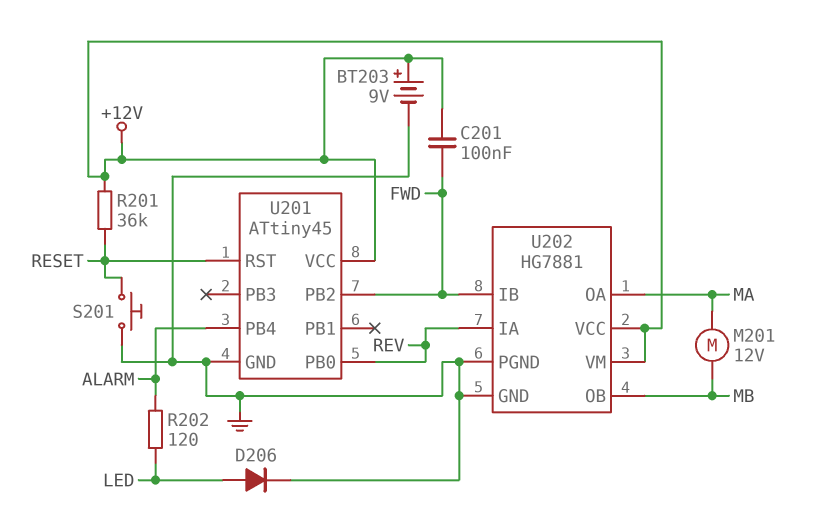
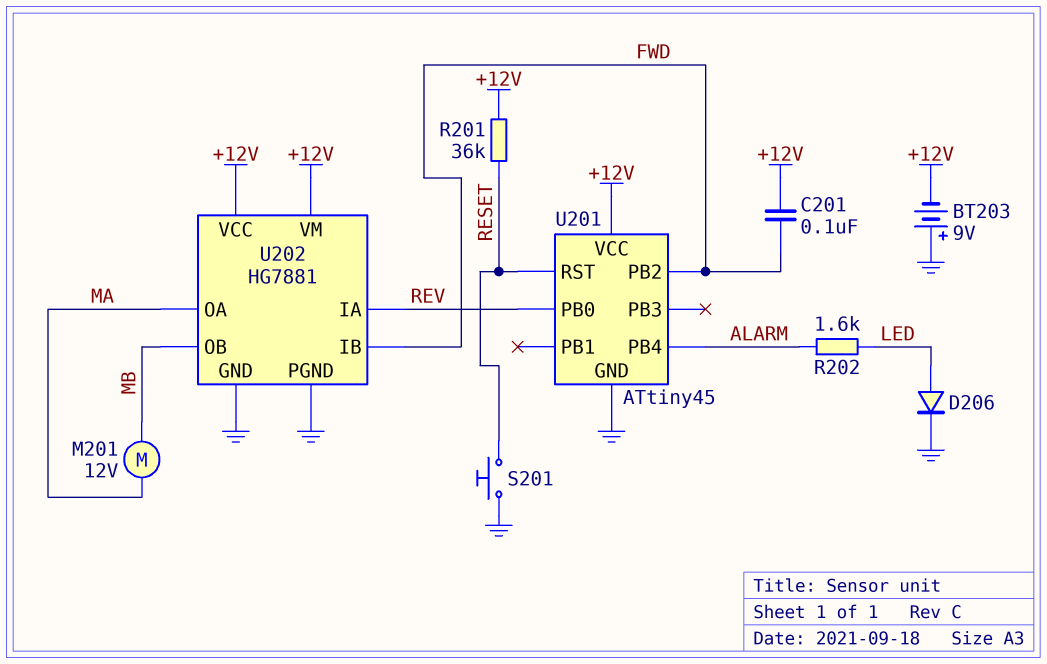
BT203: 9V (plus +12V, minus GND) -> 9V (plus GND, minus +12V)
R202: 120 (ALARM, LED) -> 1.6k (ALARM, LED)

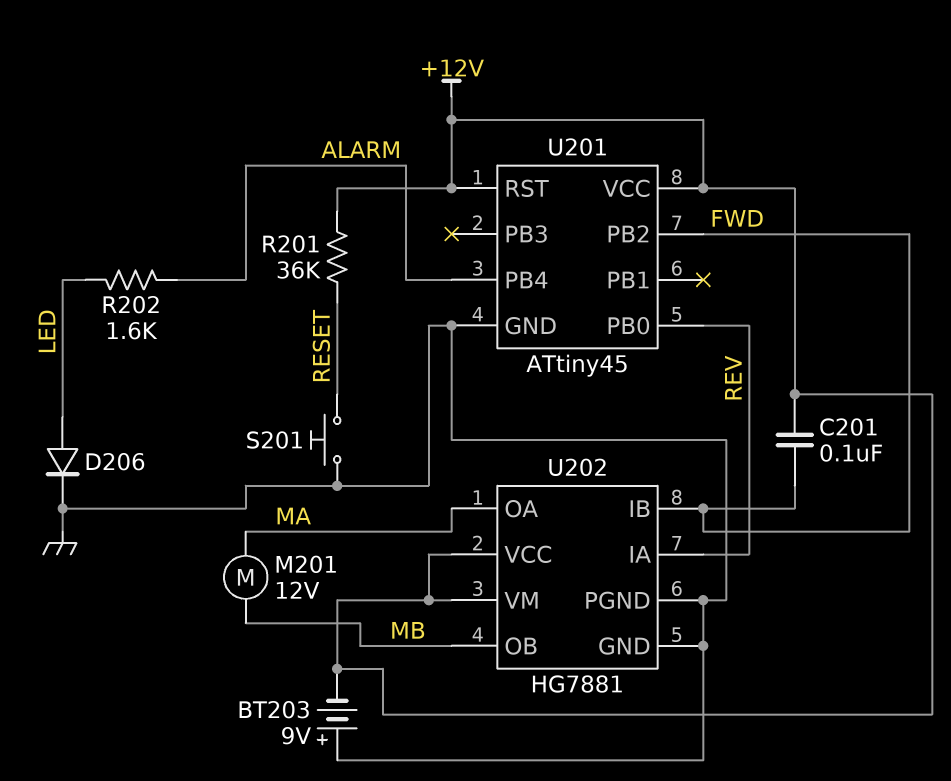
U201 pin RST: RESET -> +12V

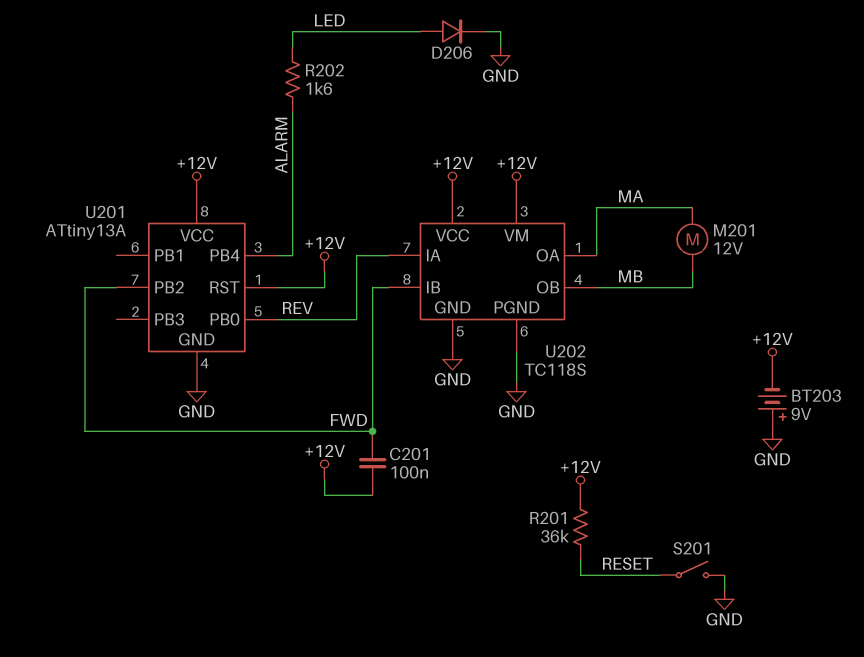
S201: button (GND, RESET) -> switch (GND, RESET)
U201: ATtiny45 -> ATtiny13A
U202: HG7881 -> TC118S

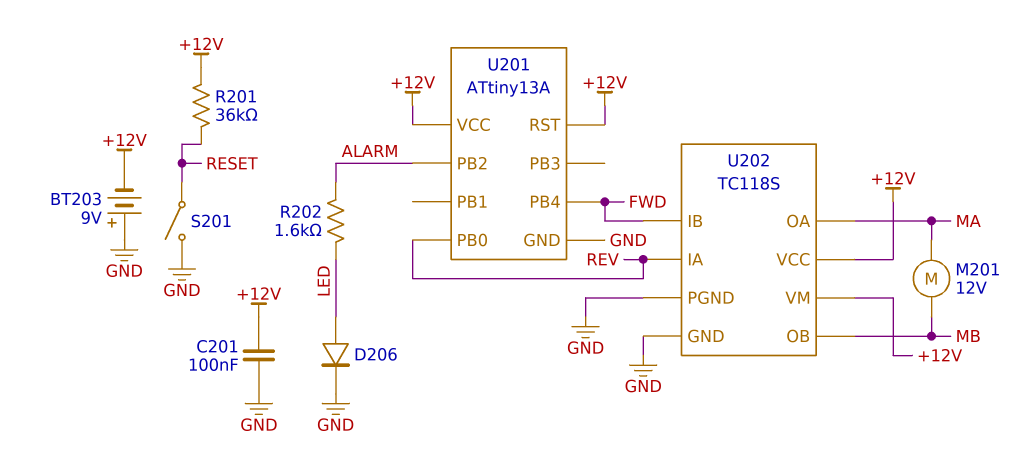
C201: 100nF (+12V, FWD) -> 100nF (+12V, GND)
U201 pin PB2: FWD -> ALARM
U201 pin PB4: ALARM -> FWD

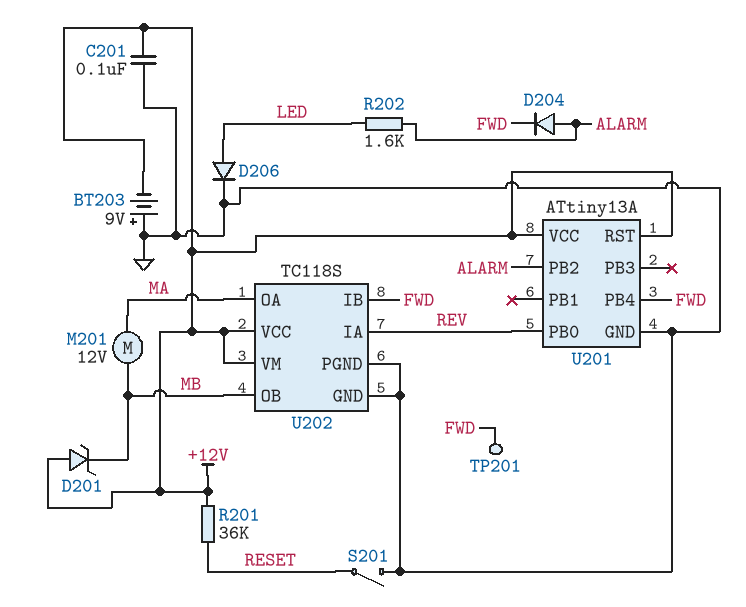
D201: none -> zener (A +12V, K MB)
D204: none -> diode (A ALARM, K FWD)
TP201: none -> test point (FWD)

